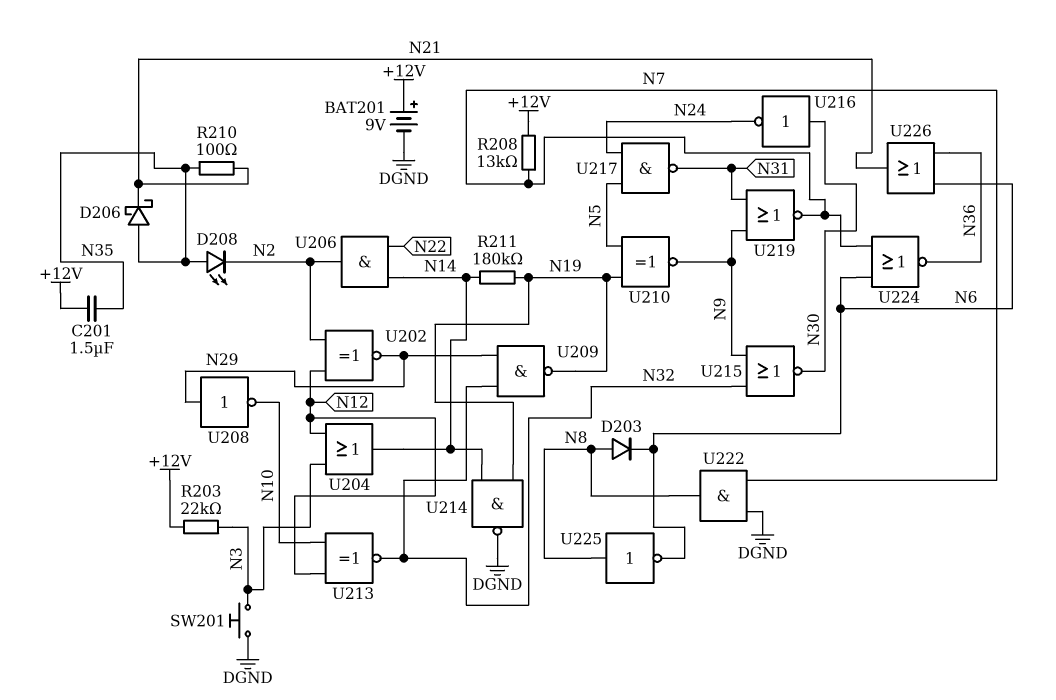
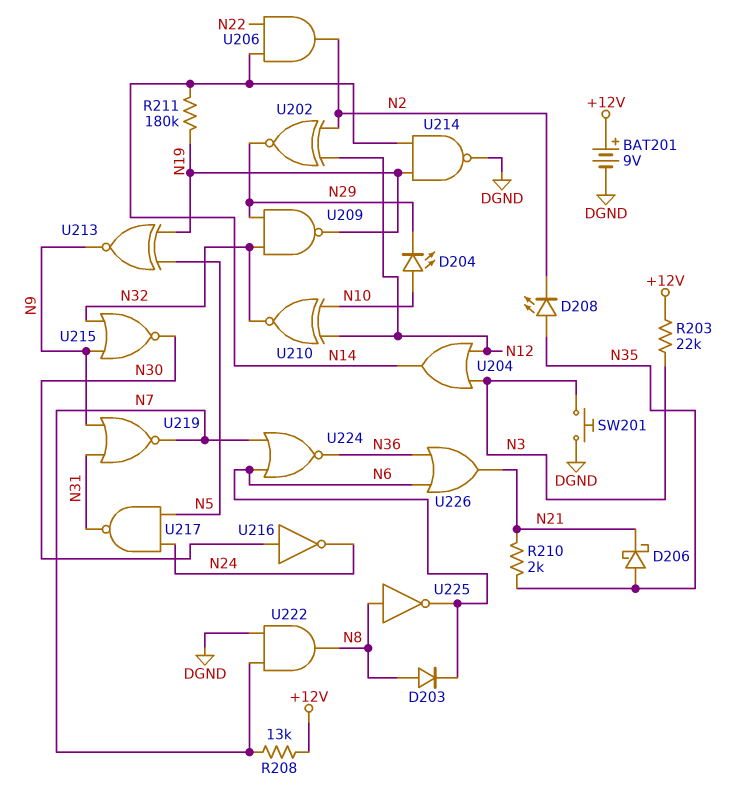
C201: 1.5uF (+12V, N35) -> none
D204: none -> LED (A N10, K N29)
R210: 100 (N21, N35) -> 2k (N21, N35)
U208: NOT (in N29, out N10) -> none
U210: XNOR (in N5, in N19, out N9) -> XNOR (in N10, in N12, out N32)
U213: XNOR (in N10, in N12, out N32) -> XNOR (in N5, in N19, out N9)

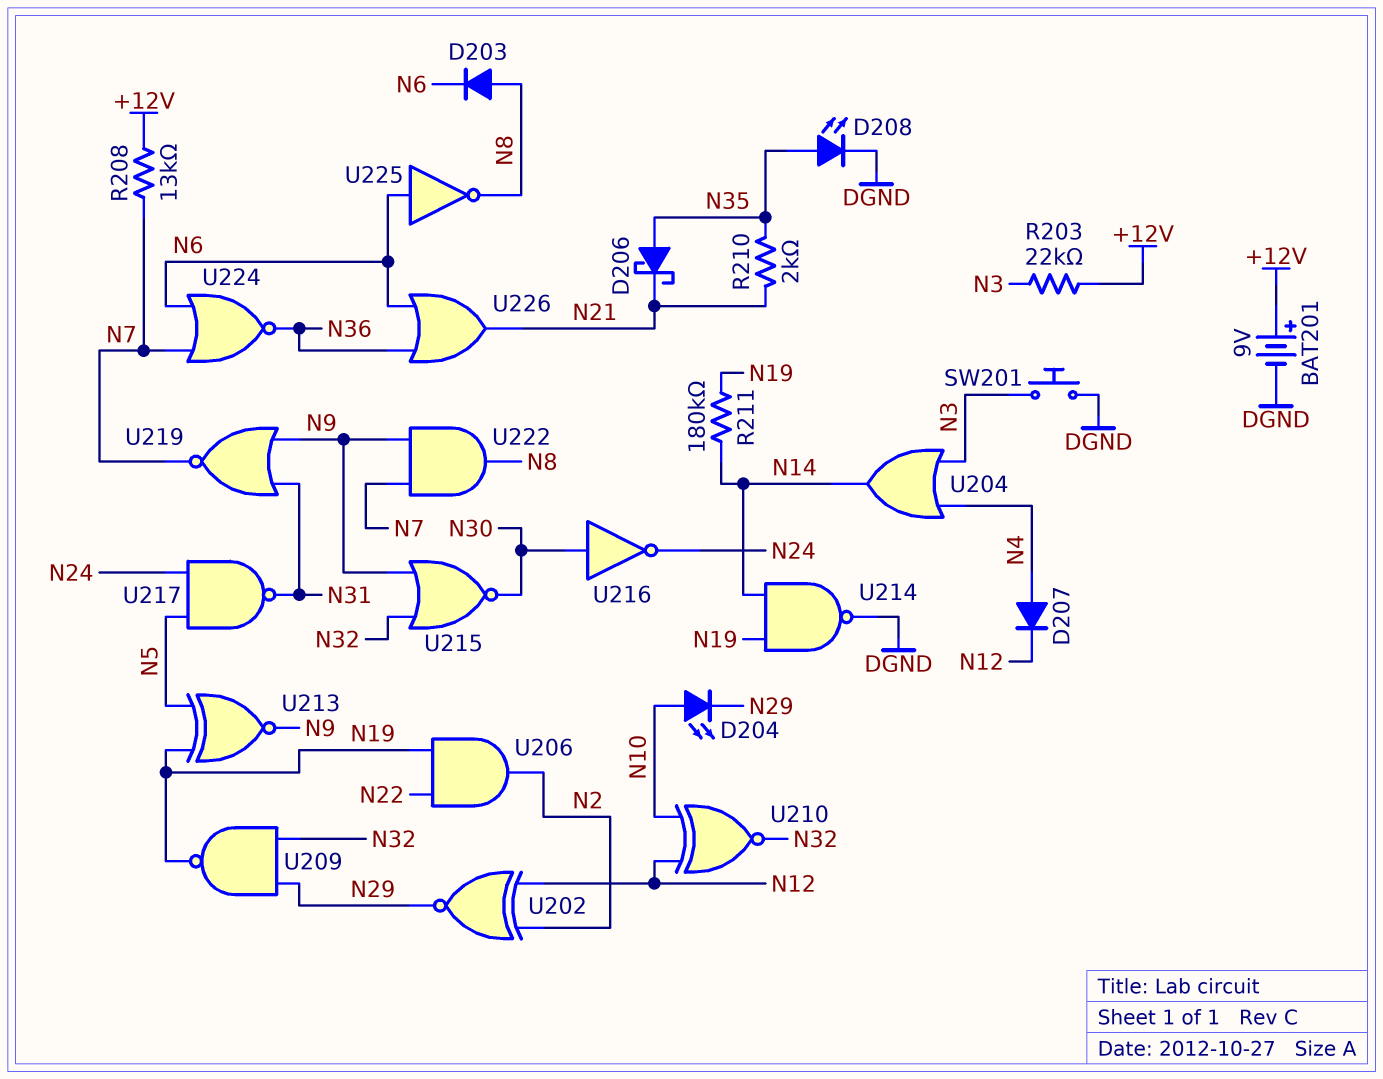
D207: none -> diode (A N4, K N12)
D208: LED (A N35, K N2) -> LED (A N35, K DGND)
U204: OR (in N3, in N12, out N14) -> OR (in N3, in N4, out N14)
U206: AND (in N14, in N22, out N2) -> AND (in N19, in N22, out N2)
U222: AND (in DGND, in N7, out N8) -> AND (in N7, in N9, out N8)
U225: NOT (in N8, out N6) -> NOT (in N6, out N8)

